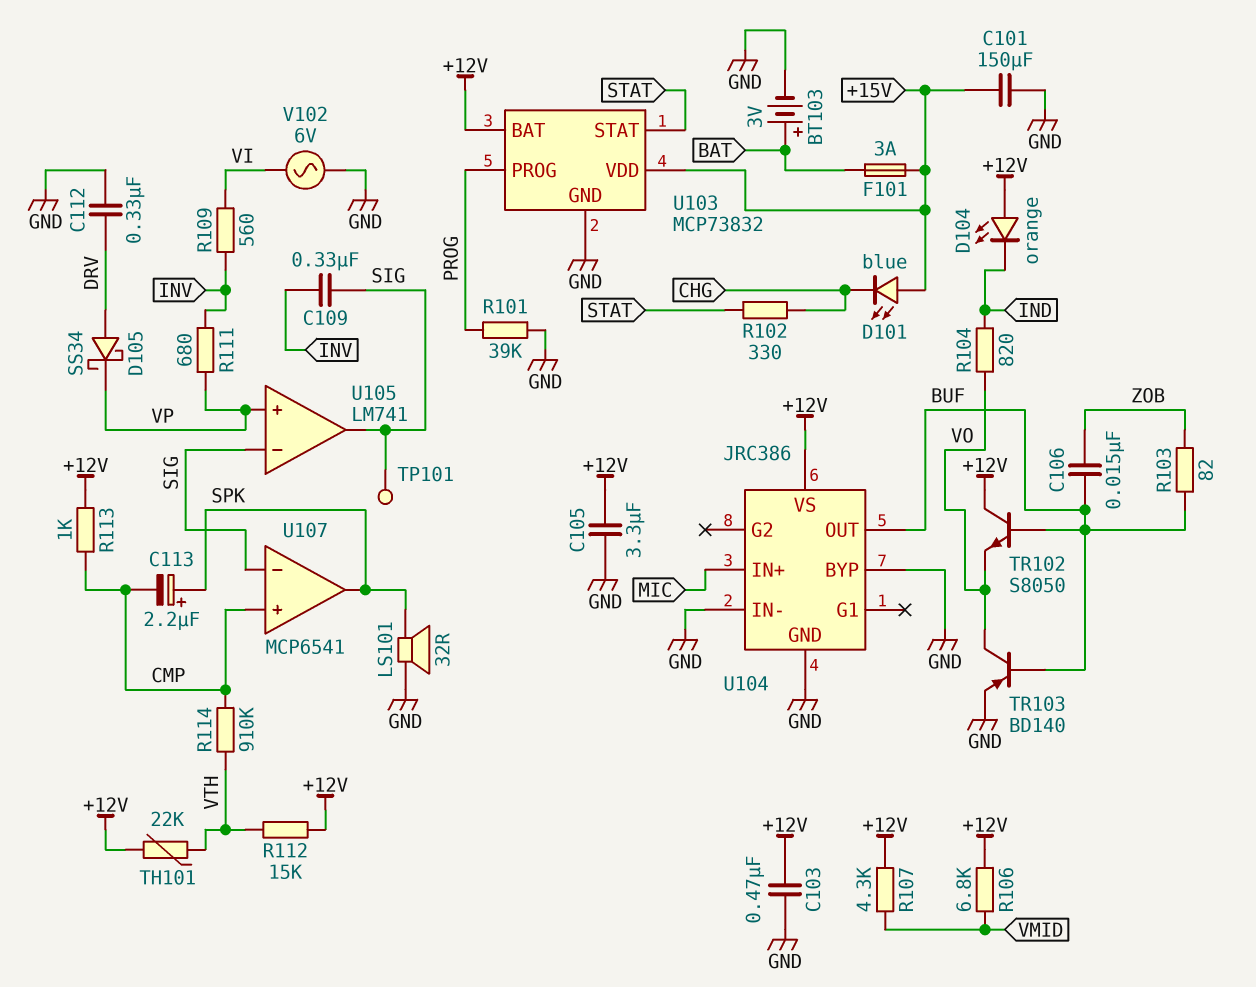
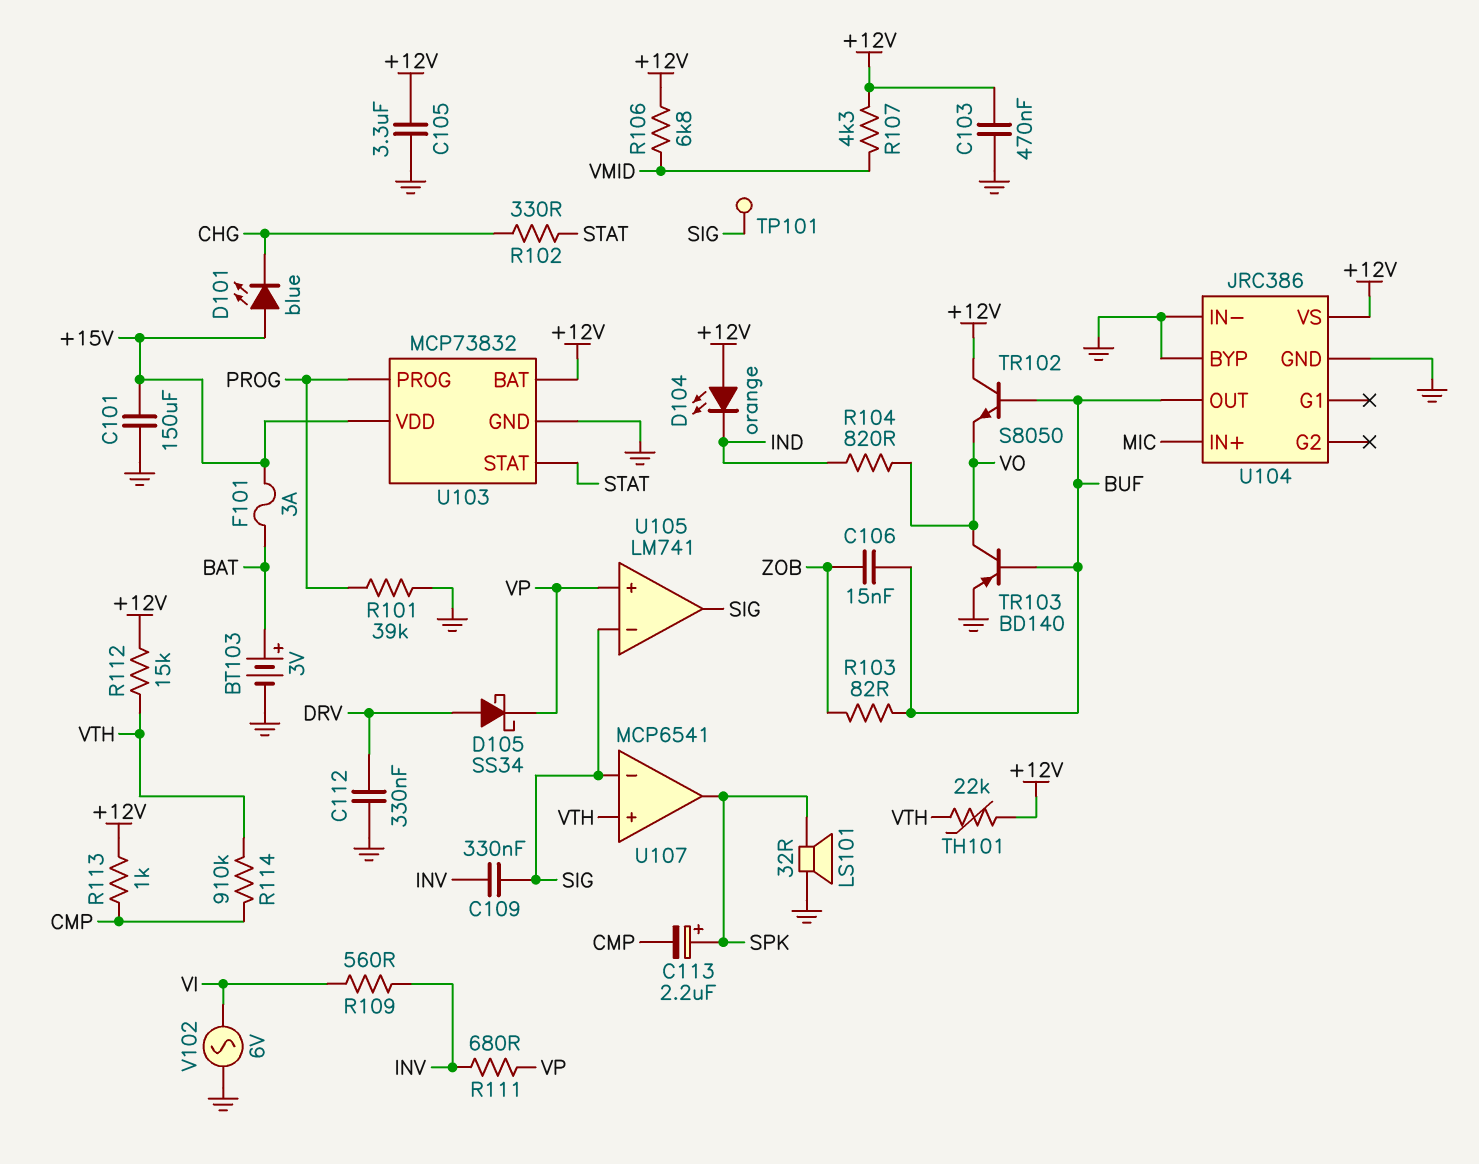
U107 pin in+: CMP -> VTH

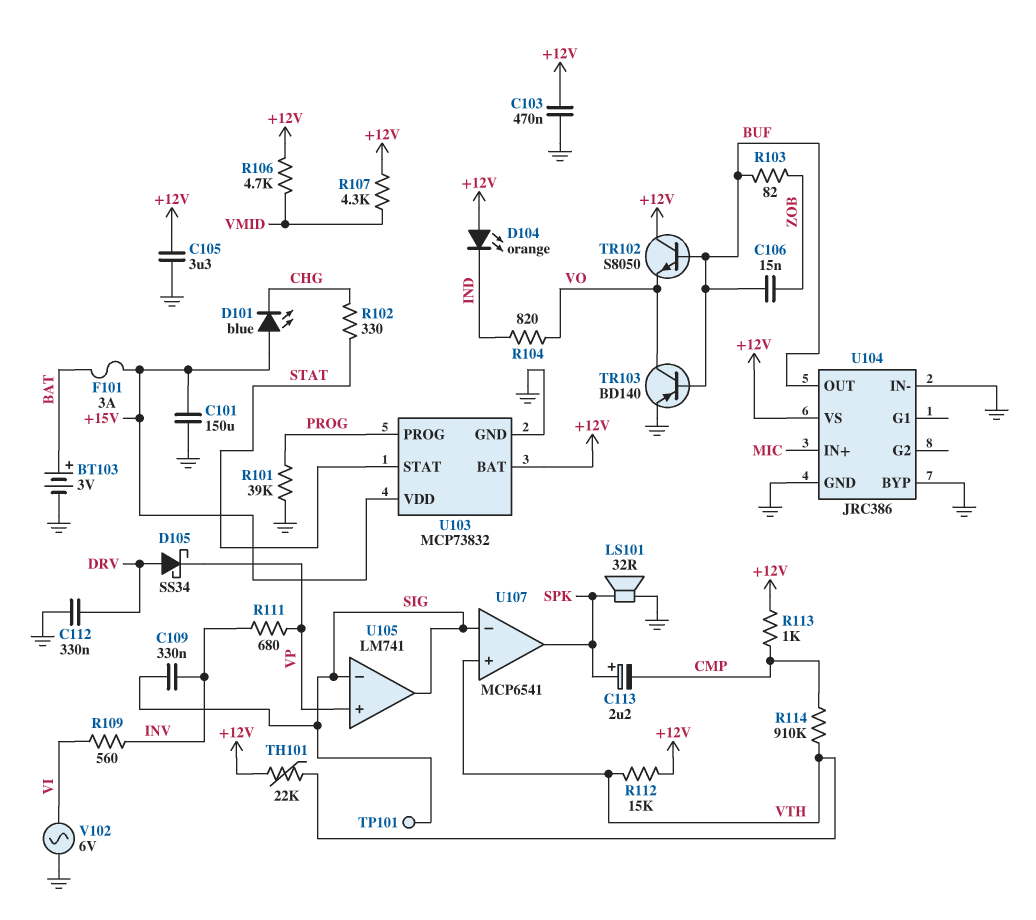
R106: 6.8k (+12V, VMID) -> 4.7k (+12V, VMID)

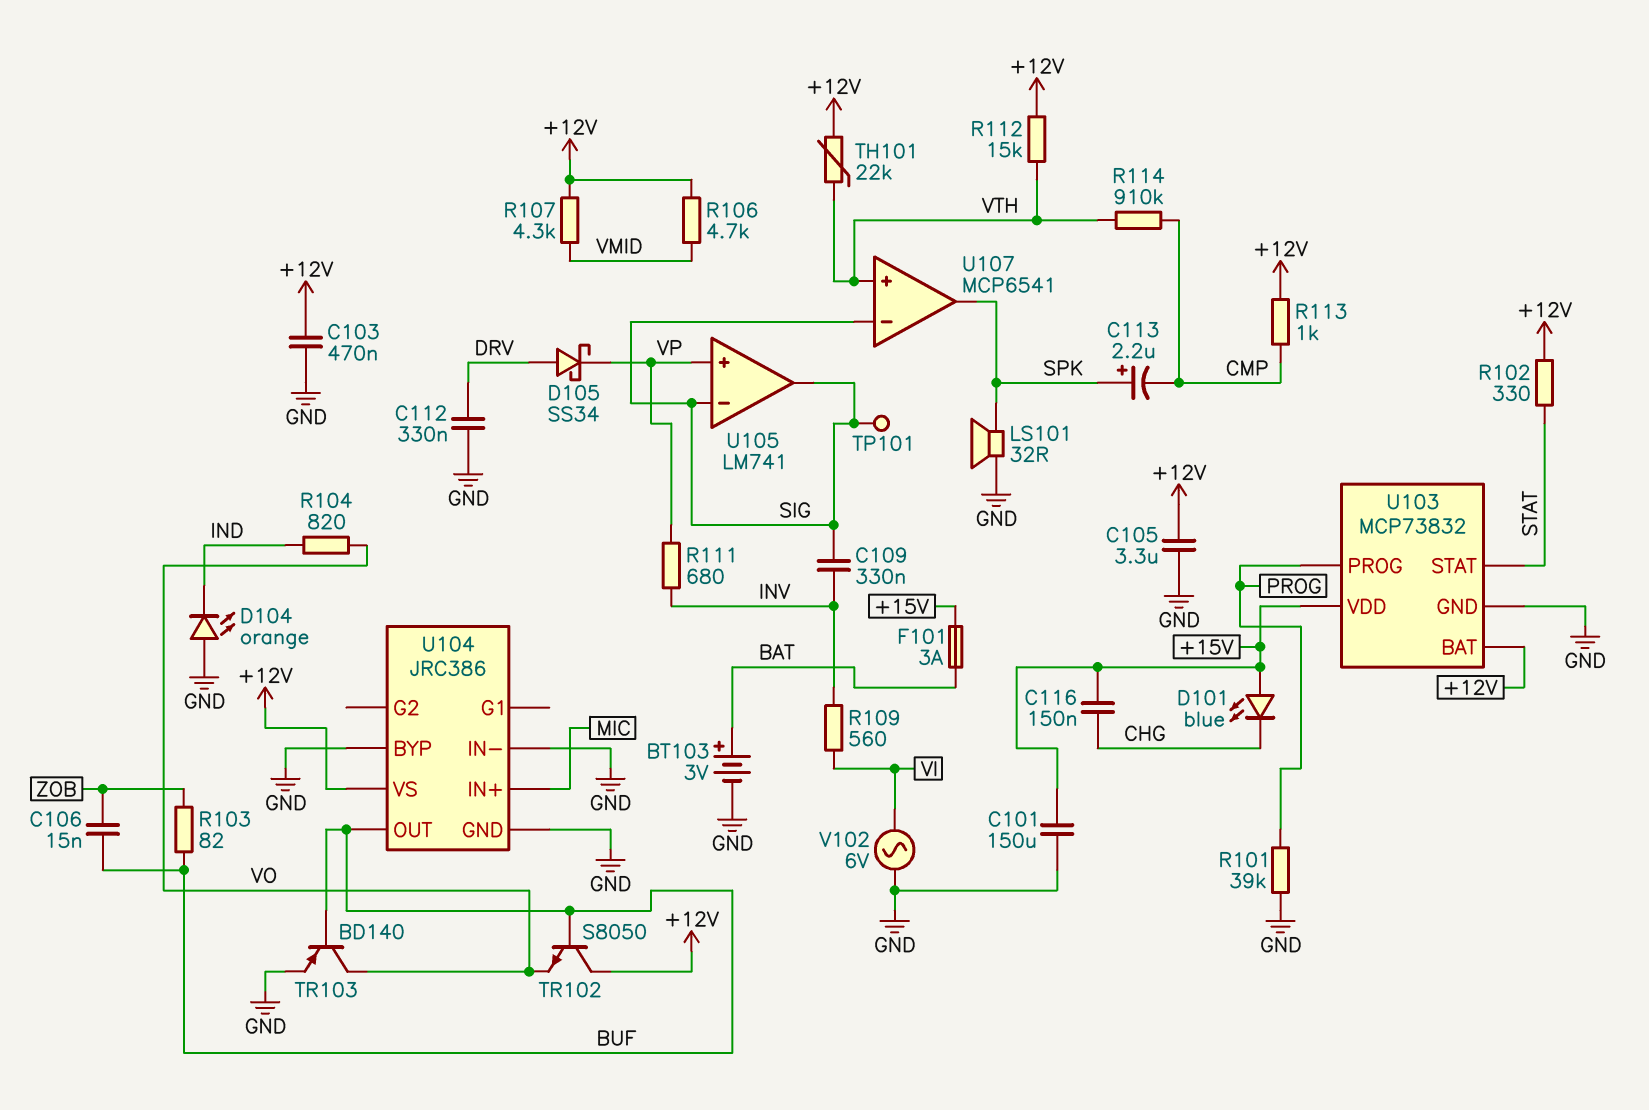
C116: none -> 150nF (+15V, CHG)
D104: LED orange (A +12V, K IND) -> LED orange (A GND, K IND)
R102: 330 (CHG, STAT) -> 330 (+12V, STAT)

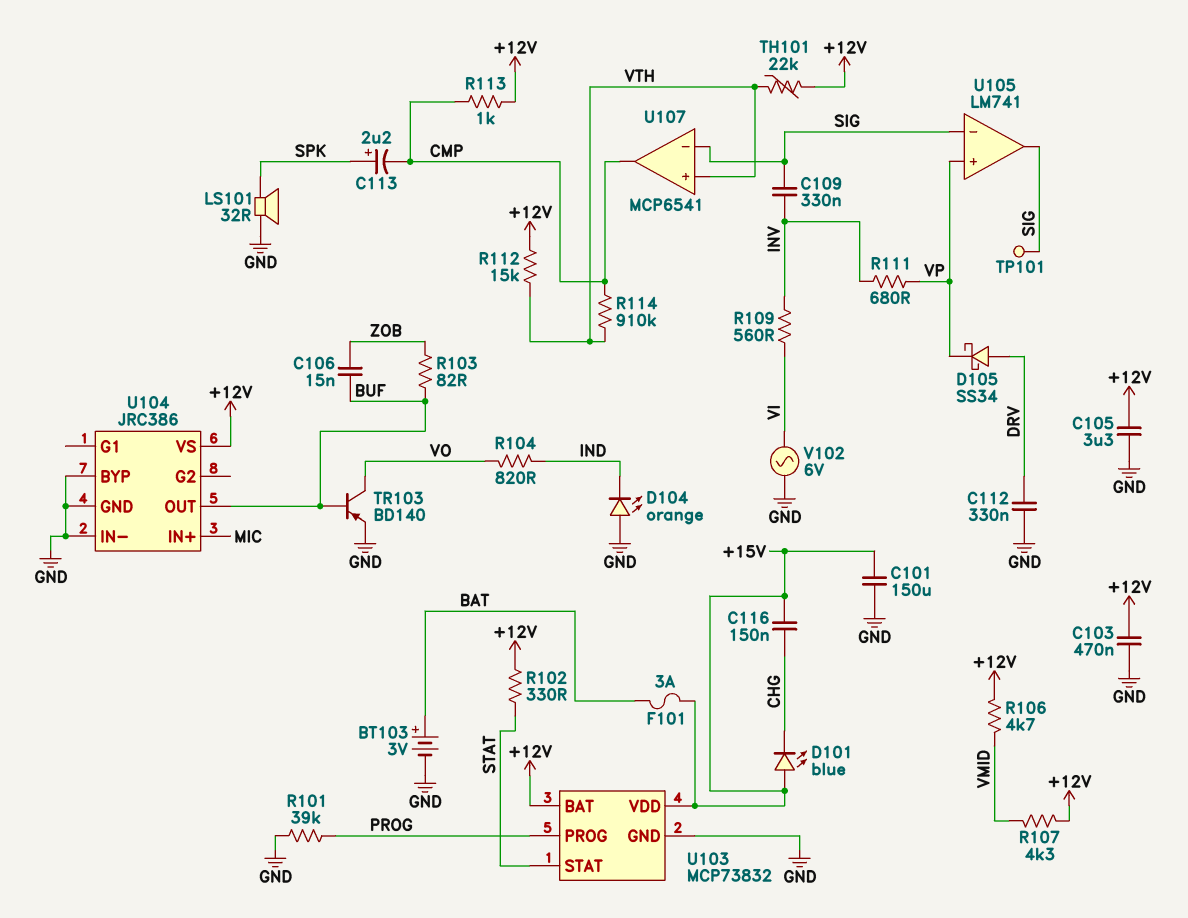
TR102: NPN S8050 (B BUF, C +12V, E VO) -> none
U107 pin out: SPK -> CMP

